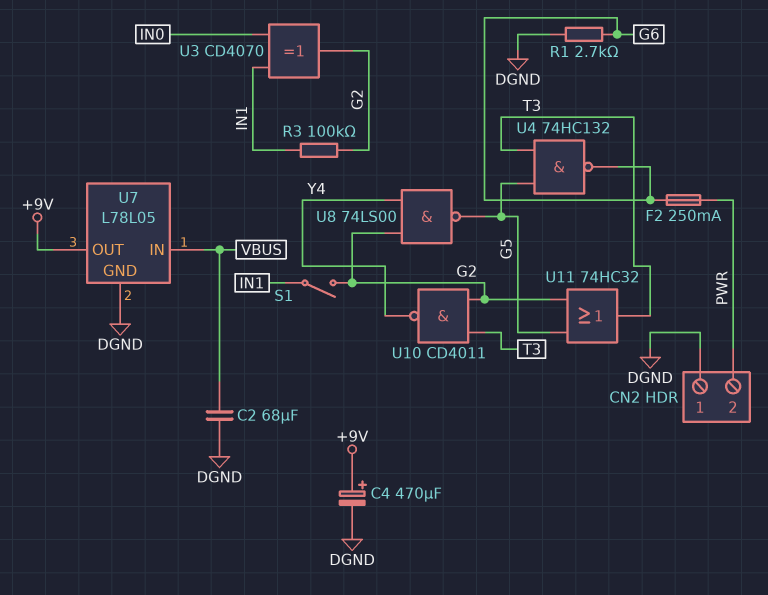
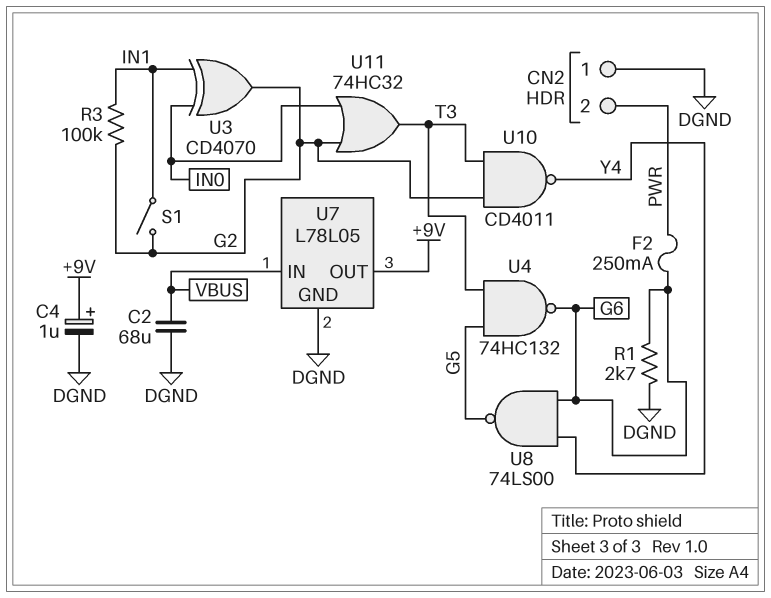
C4: 470uF (plus +9V, minus DGND) -> 1uF (plus +9V, minus DGND)
U8: NAND 74LS00 (in G2, in Y4, out G5) -> NAND 74LS00 (in G6, in Y4, out G5)
U11: OR 74HC32 (in G2, in G5, out T3) -> OR 74HC32 (in G2, in IN0, out T3)

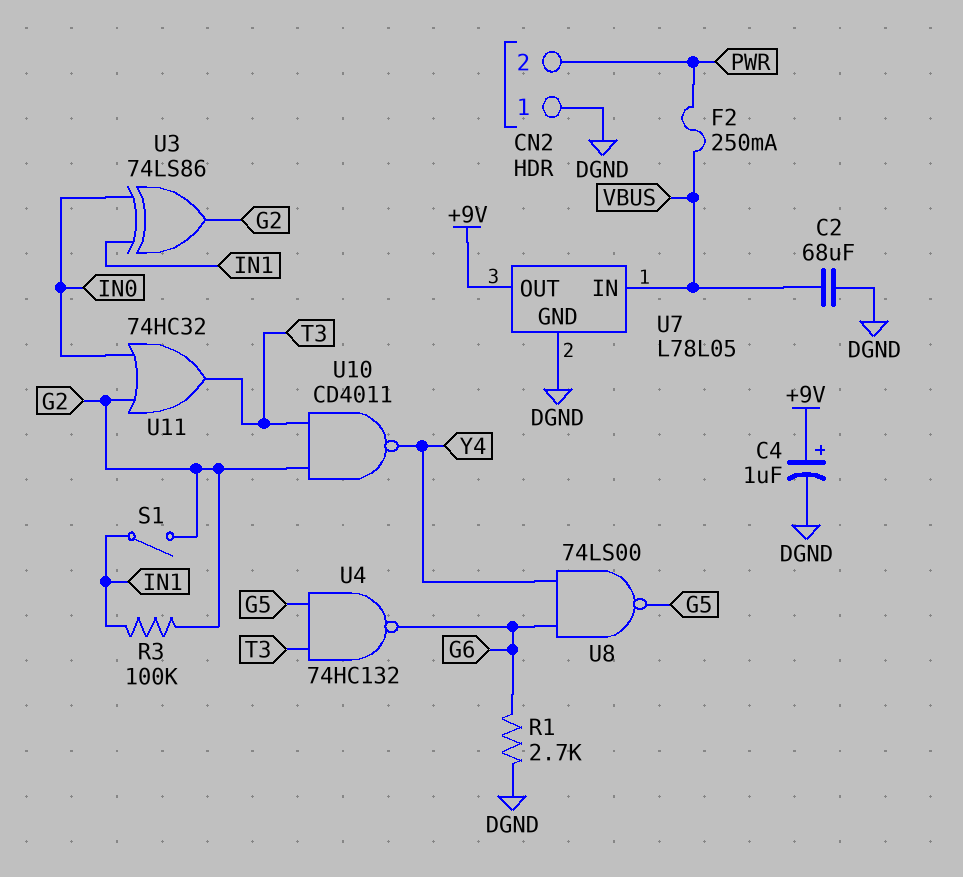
F2: 250mA (G6, PWR) -> 250mA (PWR, VBUS)
U3: XOR CD4070 (in IN0, in IN1, out G2) -> XOR 74LS86 (in IN0, in IN1, out G2)

